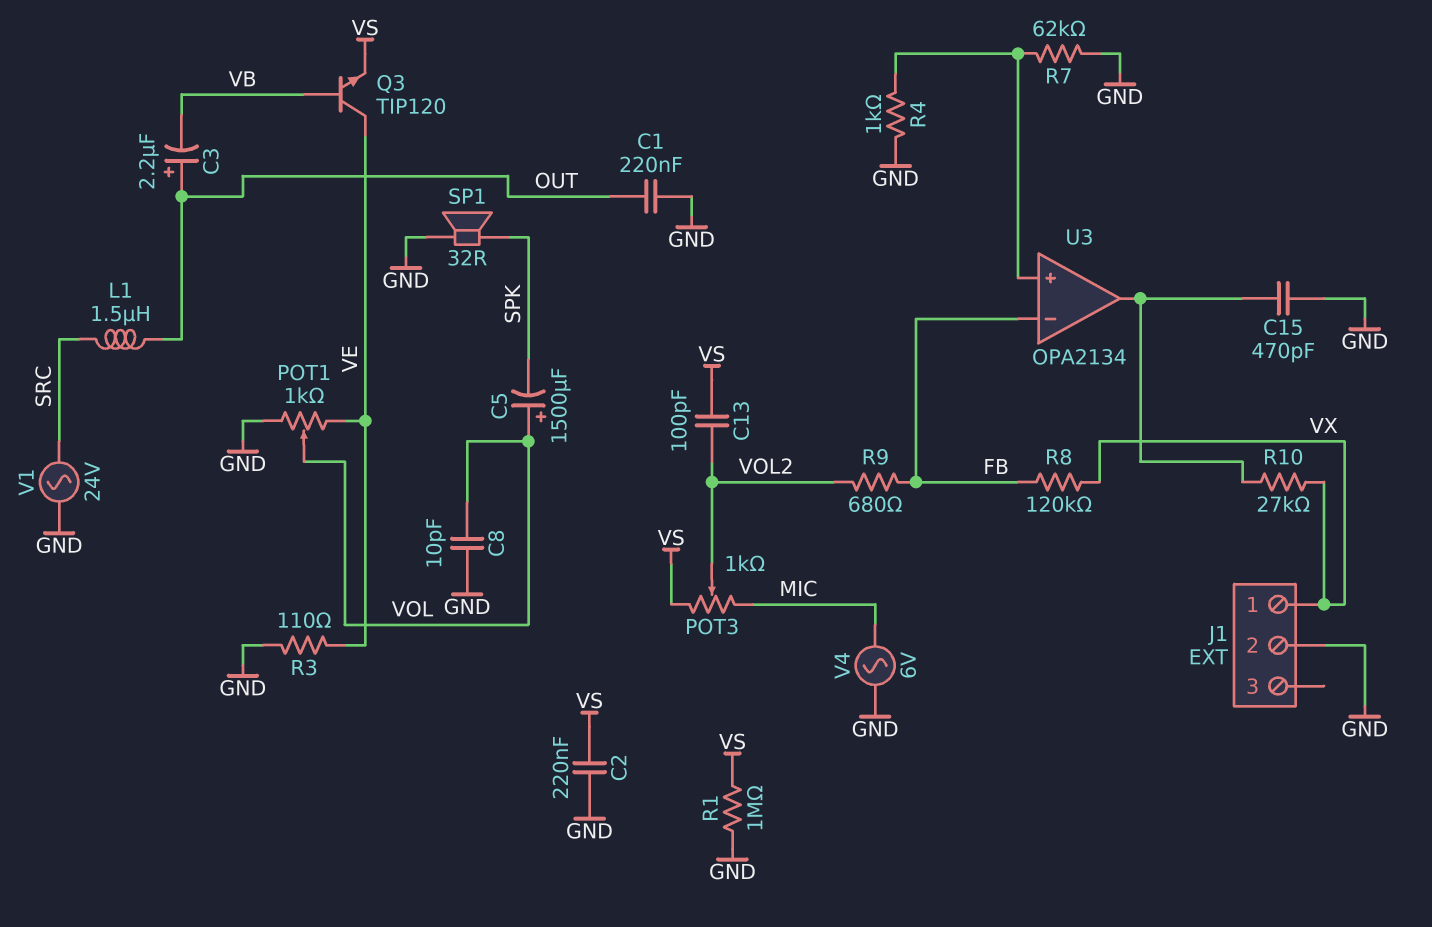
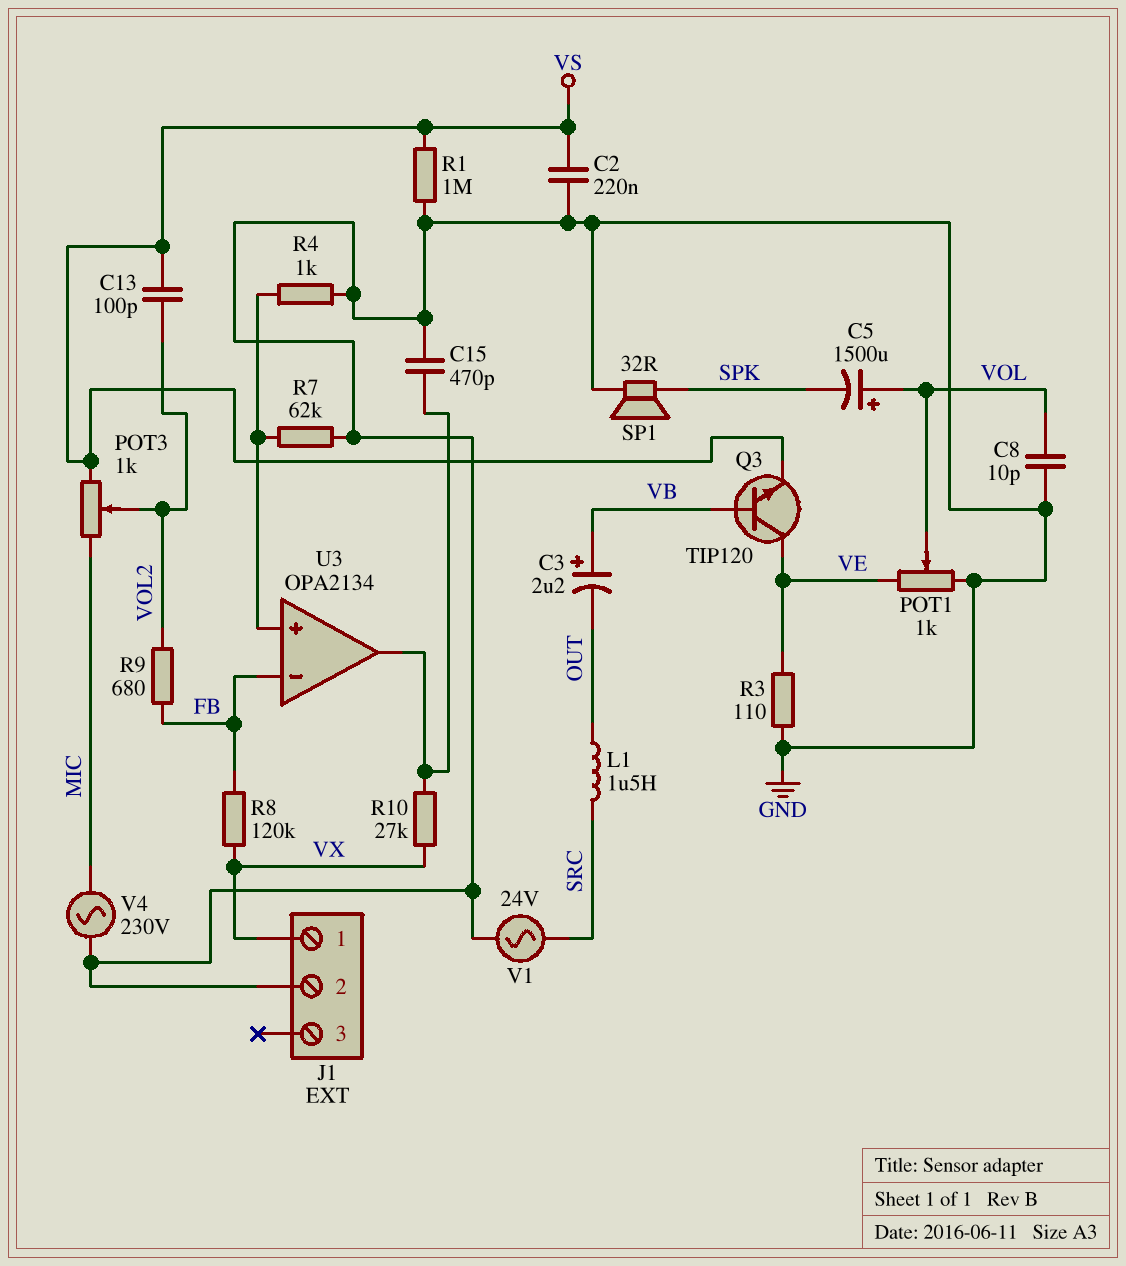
C1: 220nF (GND, OUT) -> none
C3: 2.2uF (plus OUT, minus VB) -> 2.2uF (plus VB, minus OUT)
V4: AC 6V (GND, MIC) -> AC 230V (GND, MIC)

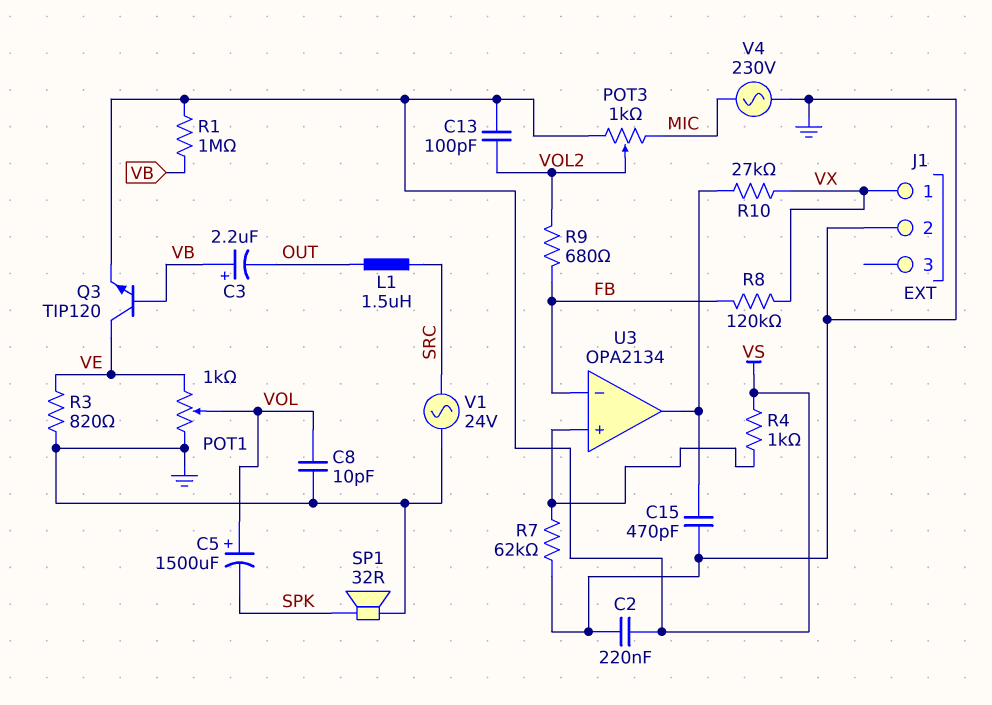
R1: 1M (GND, VS) -> 1M (VB, VS)
R3: 110 (GND, VE) -> 820 (GND, VE)
R4: 1k (GND, U3/in+) -> 1k (U3/in+, VS)

